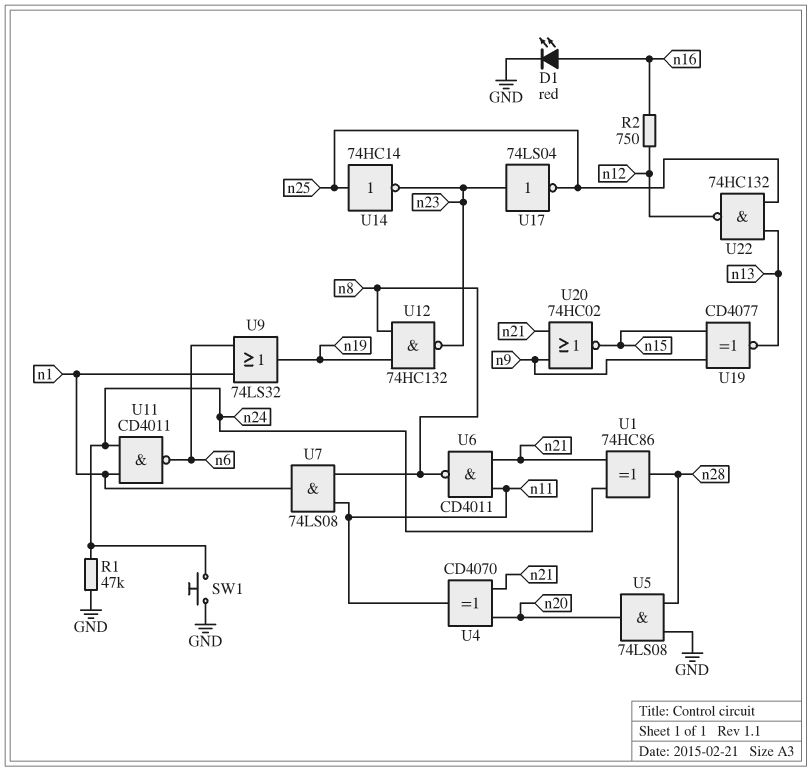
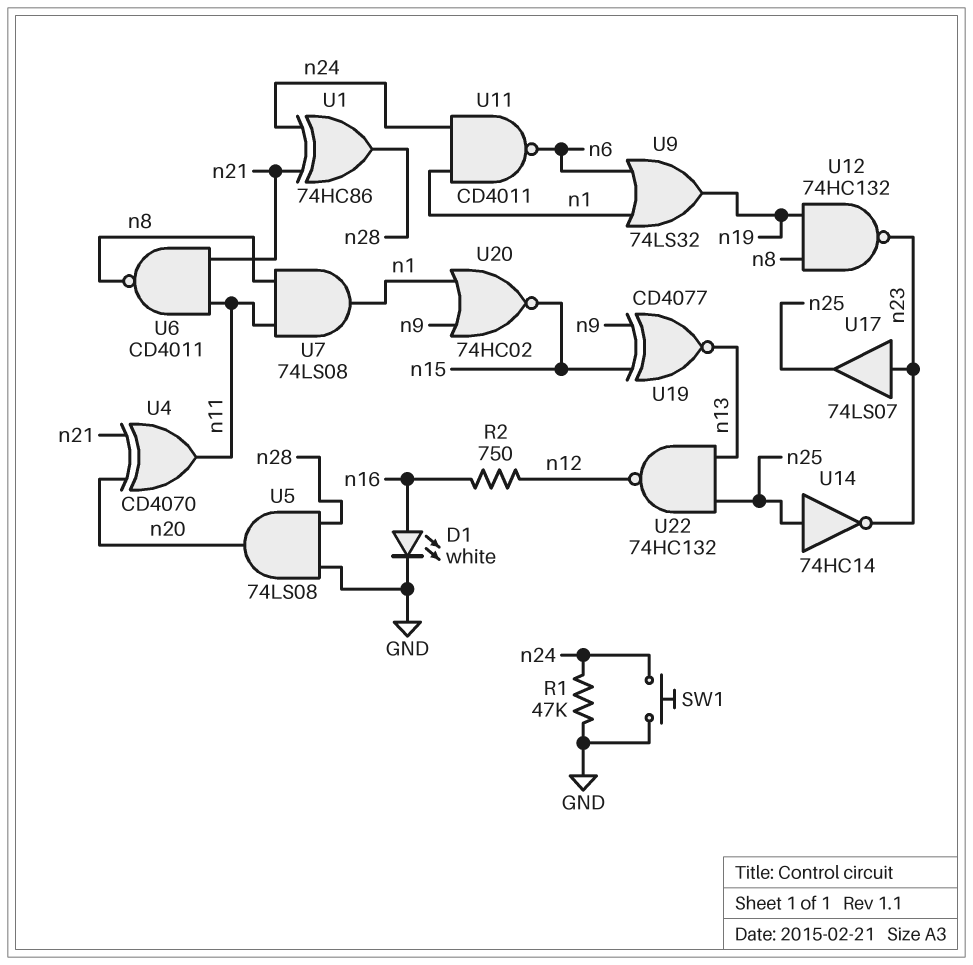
D1: LED red (A n16, K GND) -> LED white (A n16, K GND)
U17: NOT 74LS04 (in n23, out n25) -> buffer 74LS07 (in n23, out n25)
U20: NOR 74HC02 (in n9, in n21, out n15) -> NOR 74HC02 (in n1, in n9, out n15)

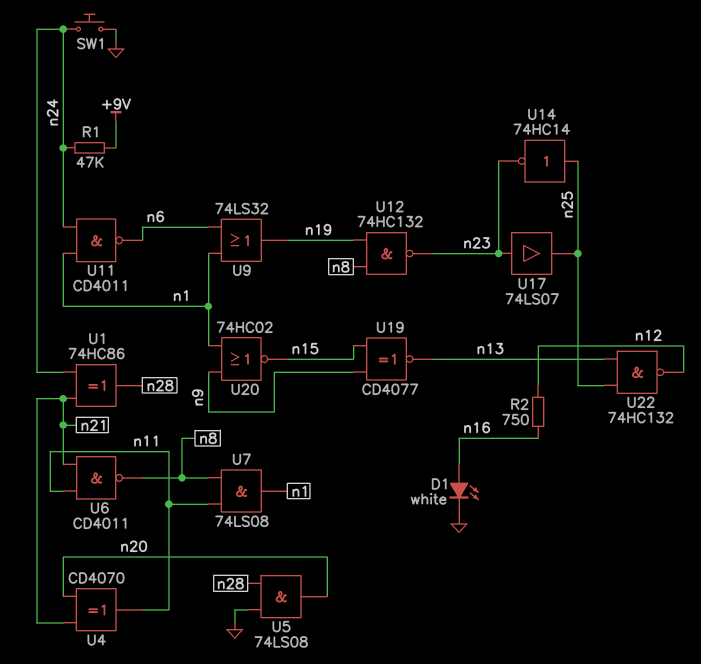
R1: 47k (GND, n24) -> 47k (+9V, n24)

